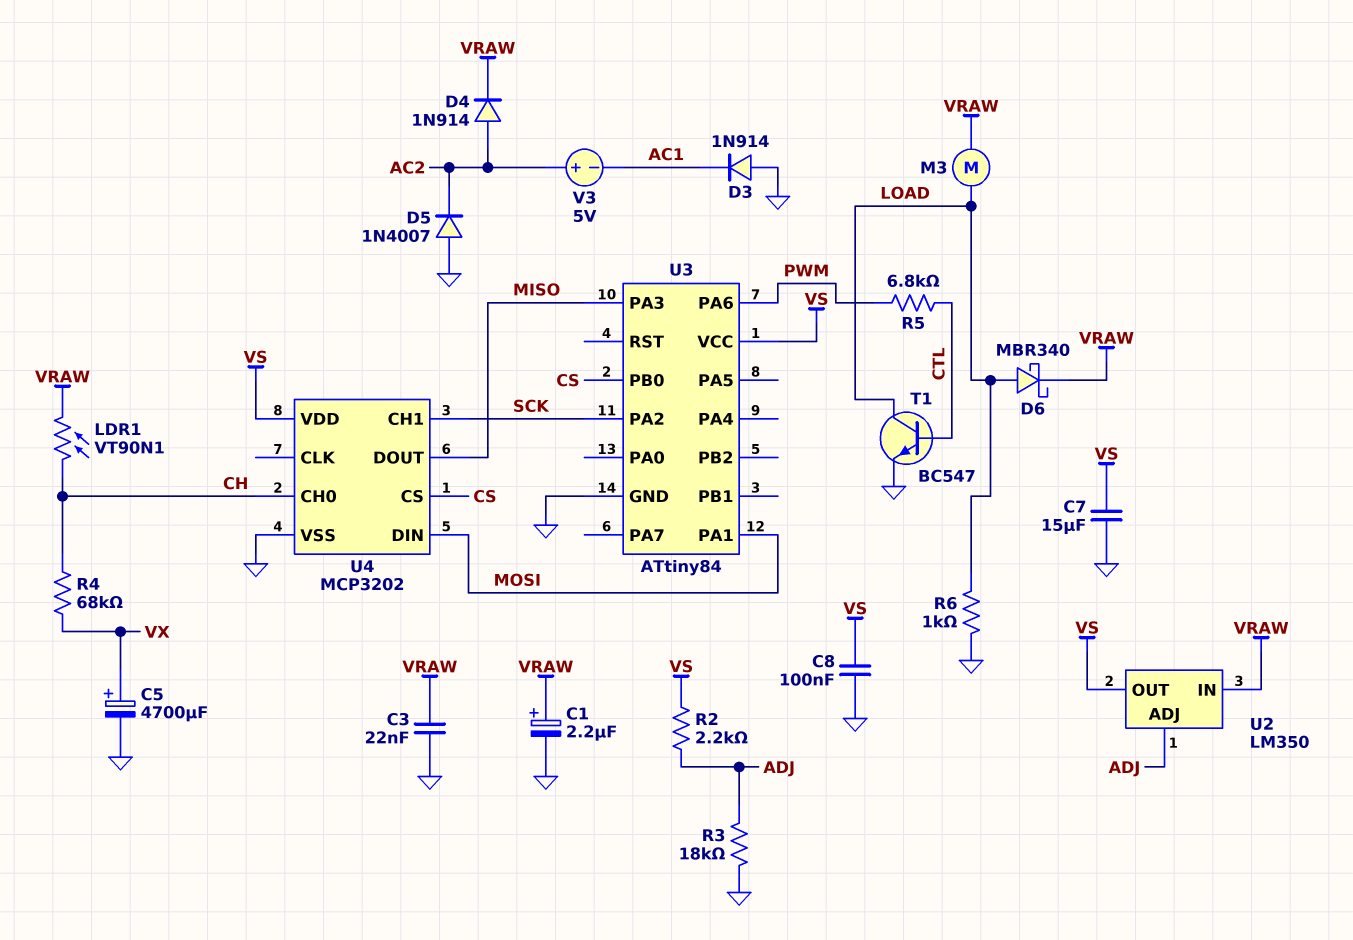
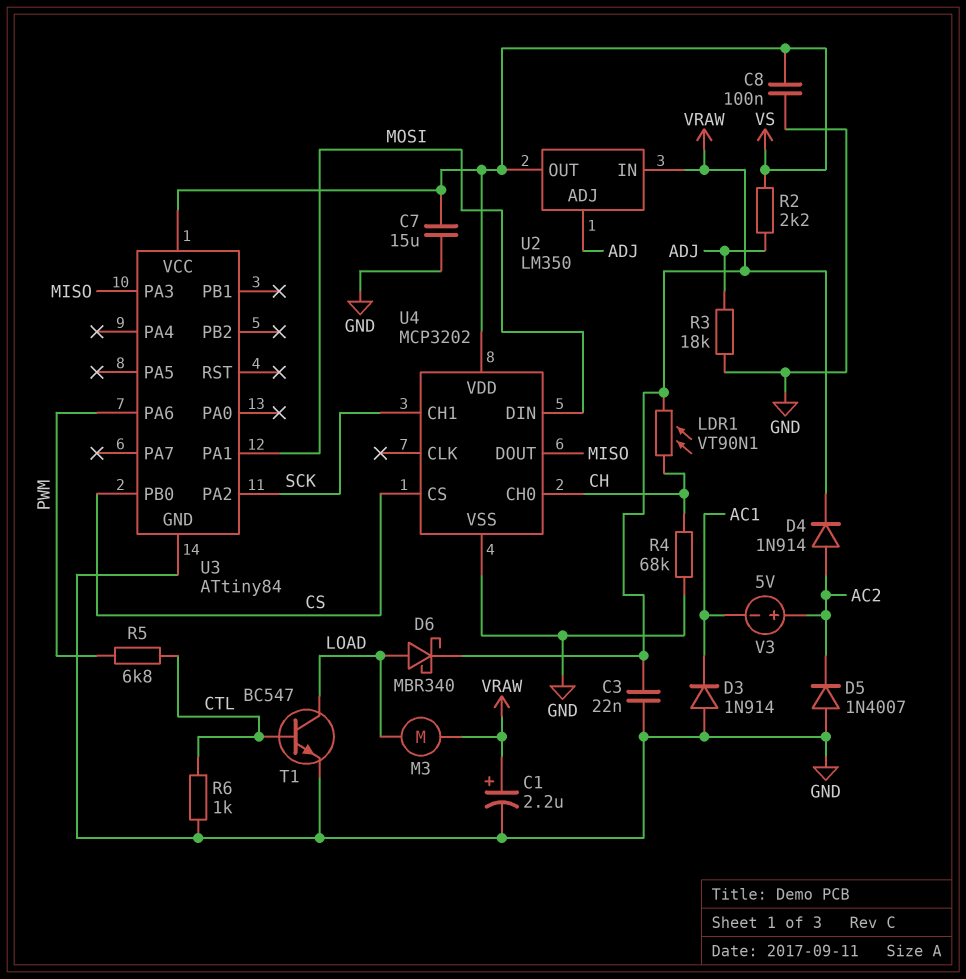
C5: 4700uF (plus VX, minus GND) -> none
R4: 68k (CH, VX) -> 68k (CH, GND)
R6: 1k (GND, LOAD) -> 1k (CTL, GND)

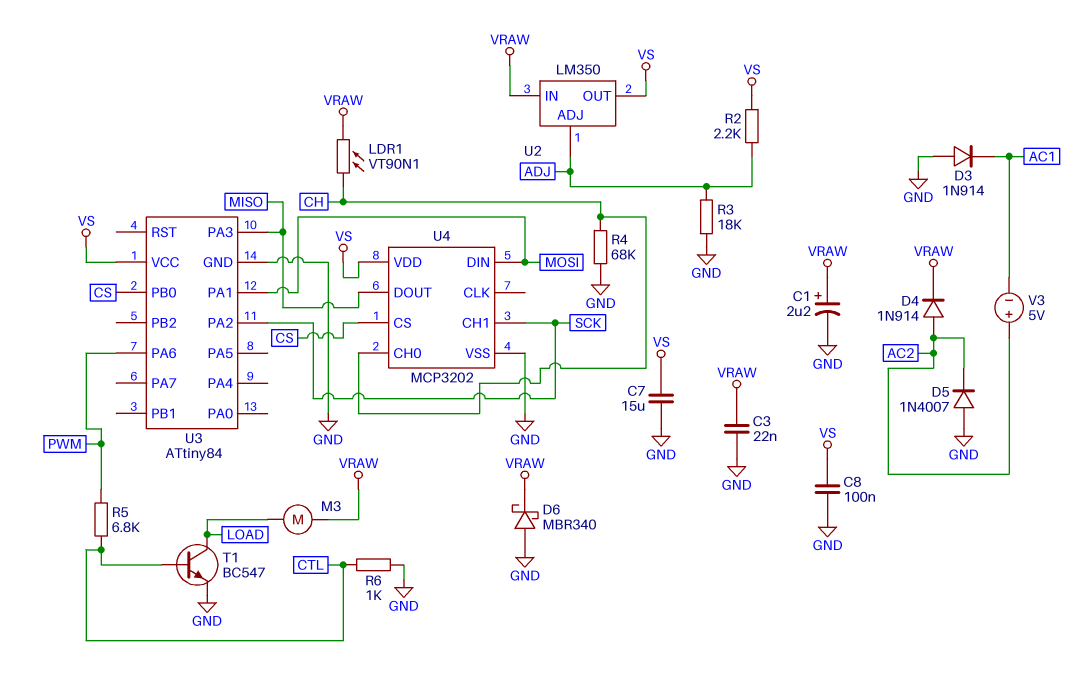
D6: schottky MBR340 (A LOAD, K VRAW) -> schottky MBR340 (A GND, K VRAW)

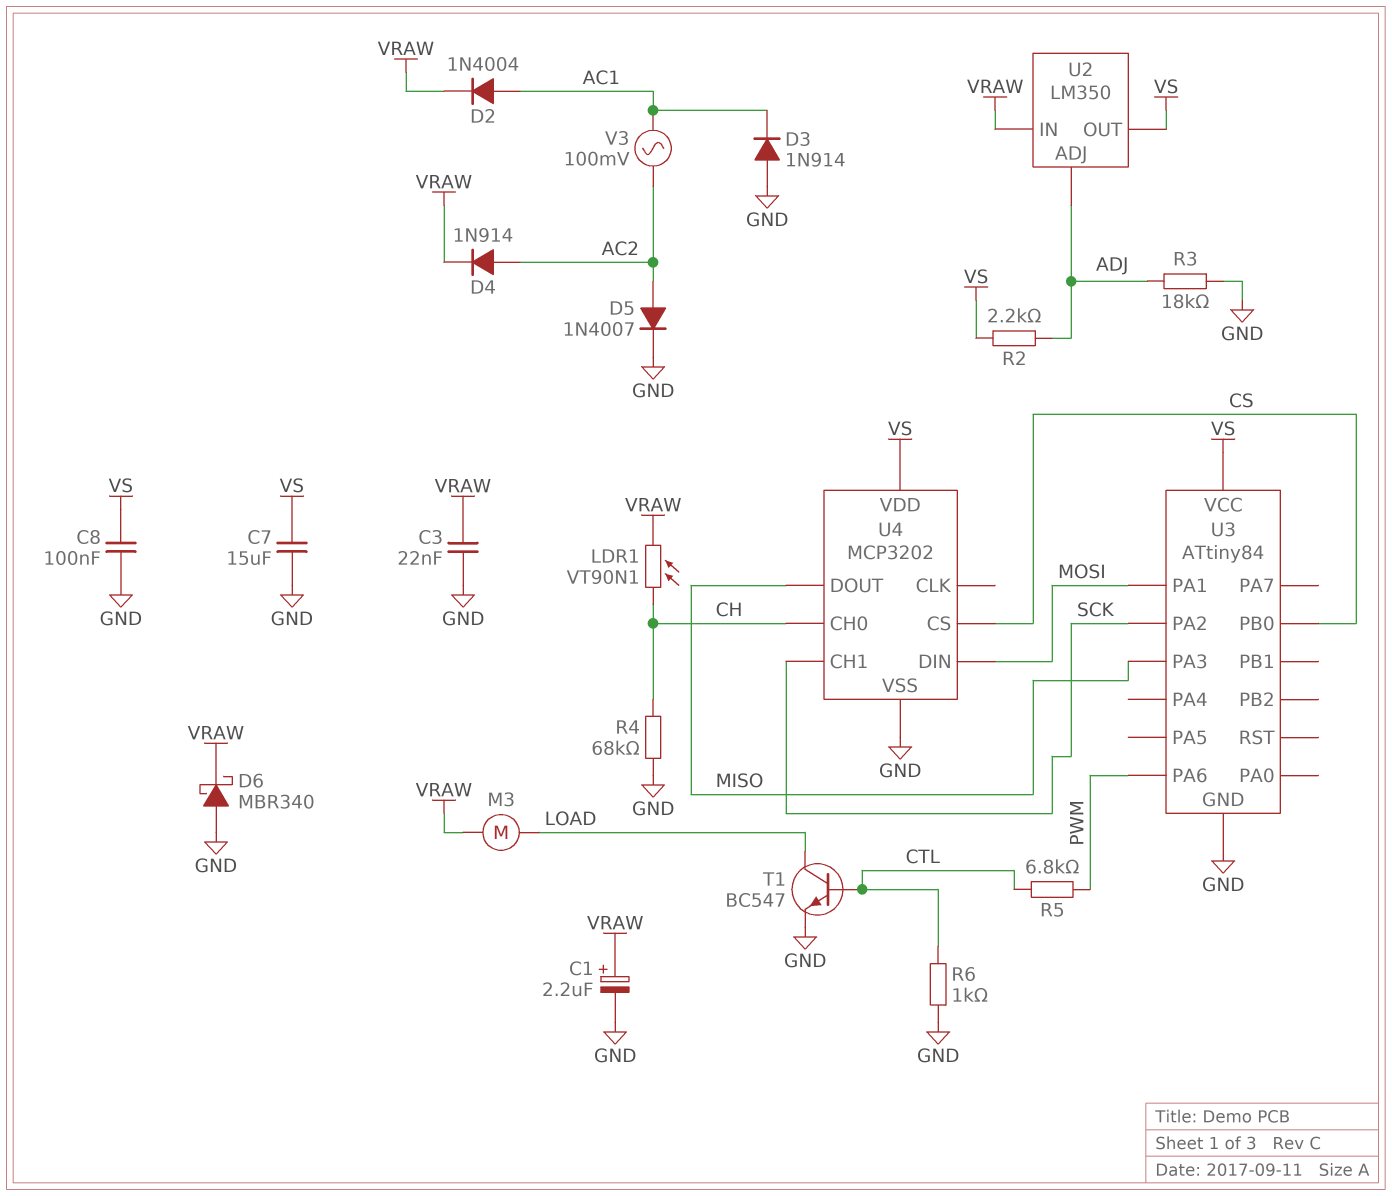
D2: none -> diode 1N4004 (A AC1, K VRAW)
D5: diode 1N4007 (A GND, K AC2) -> diode 1N4007 (A AC2, K GND)
V3: 5V (plus AC2, minus AC1) -> AC 100mV (AC1, AC2)

